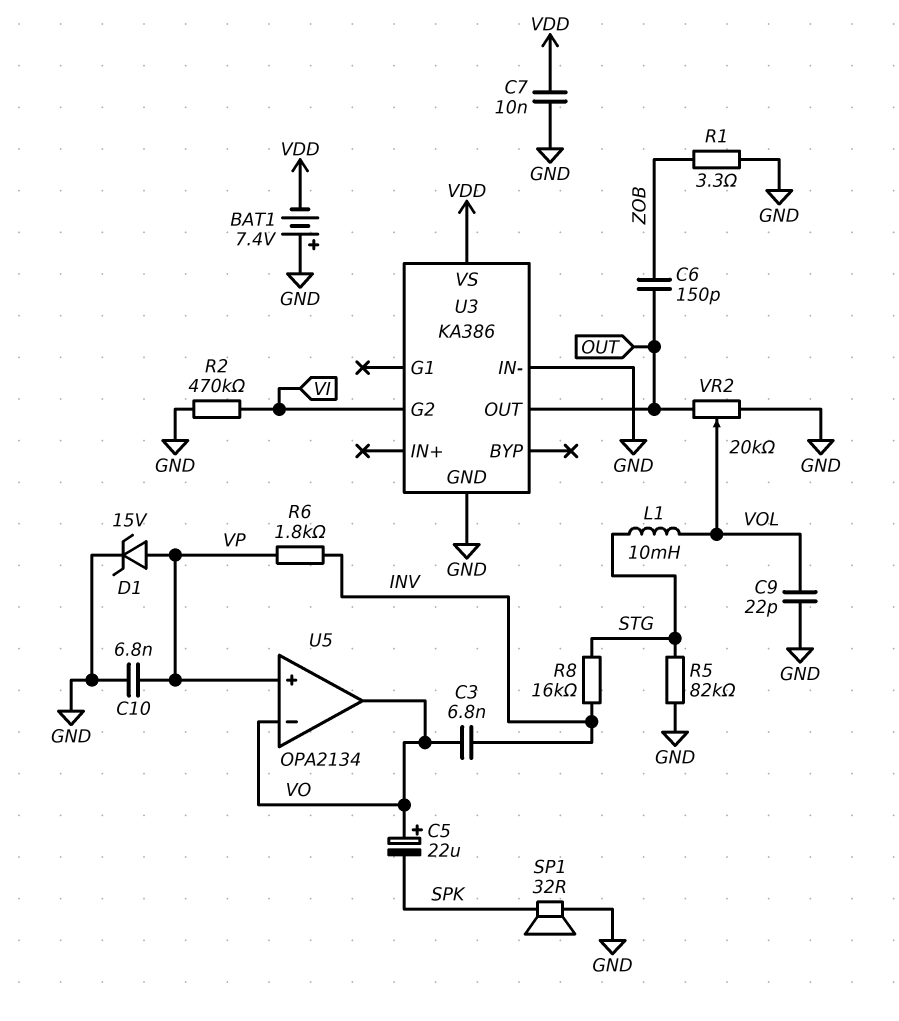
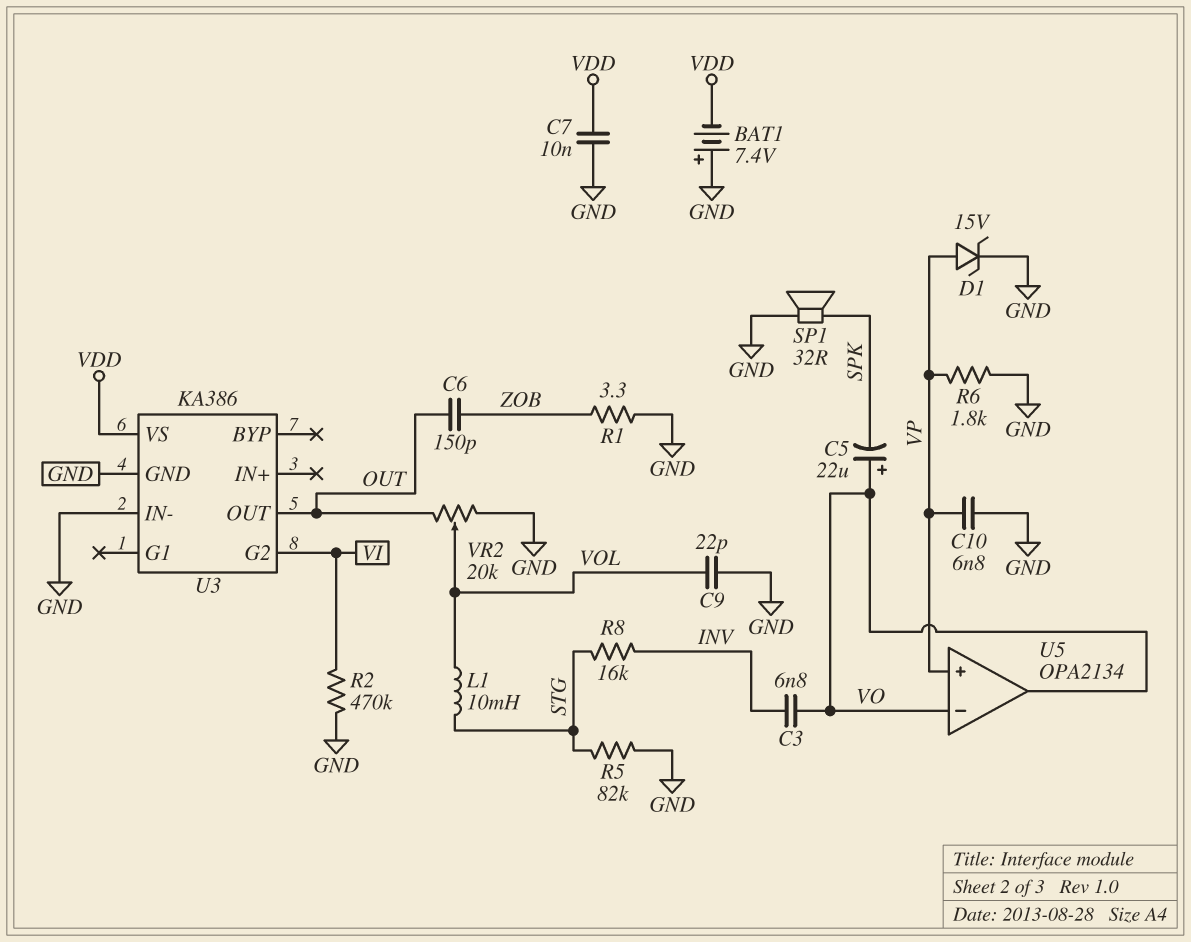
R6: 1.8k (INV, VP) -> 1.8k (GND, VP)

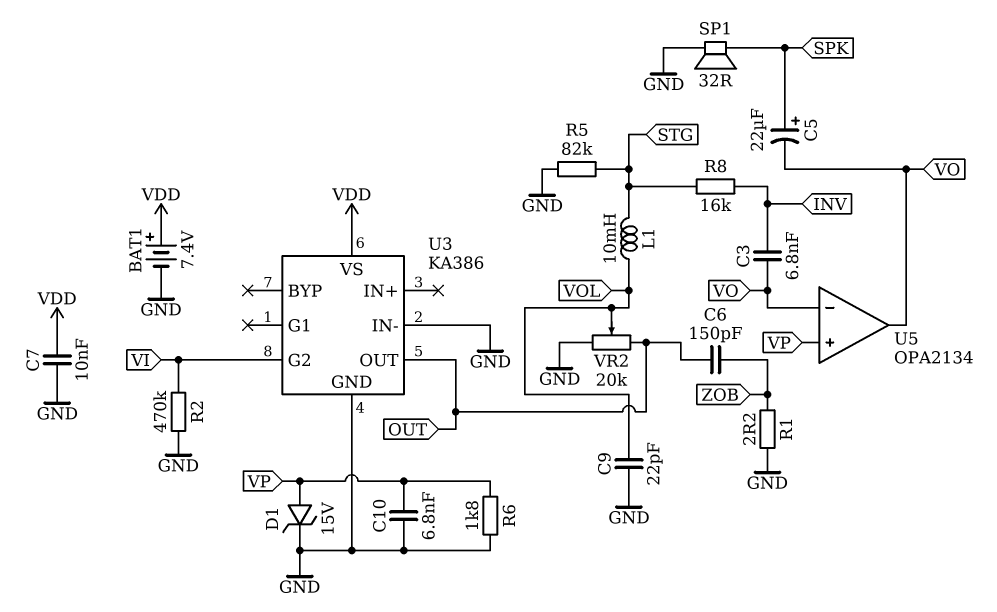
BAT1: 7.4V (plus GND, minus VDD) -> 7.4V (plus VDD, minus GND)
C5: 22uF (plus VO, minus SPK) -> 22uF (plus SPK, minus VO)
R1: 3.3 (GND, ZOB) -> 2.2 (GND, ZOB)

